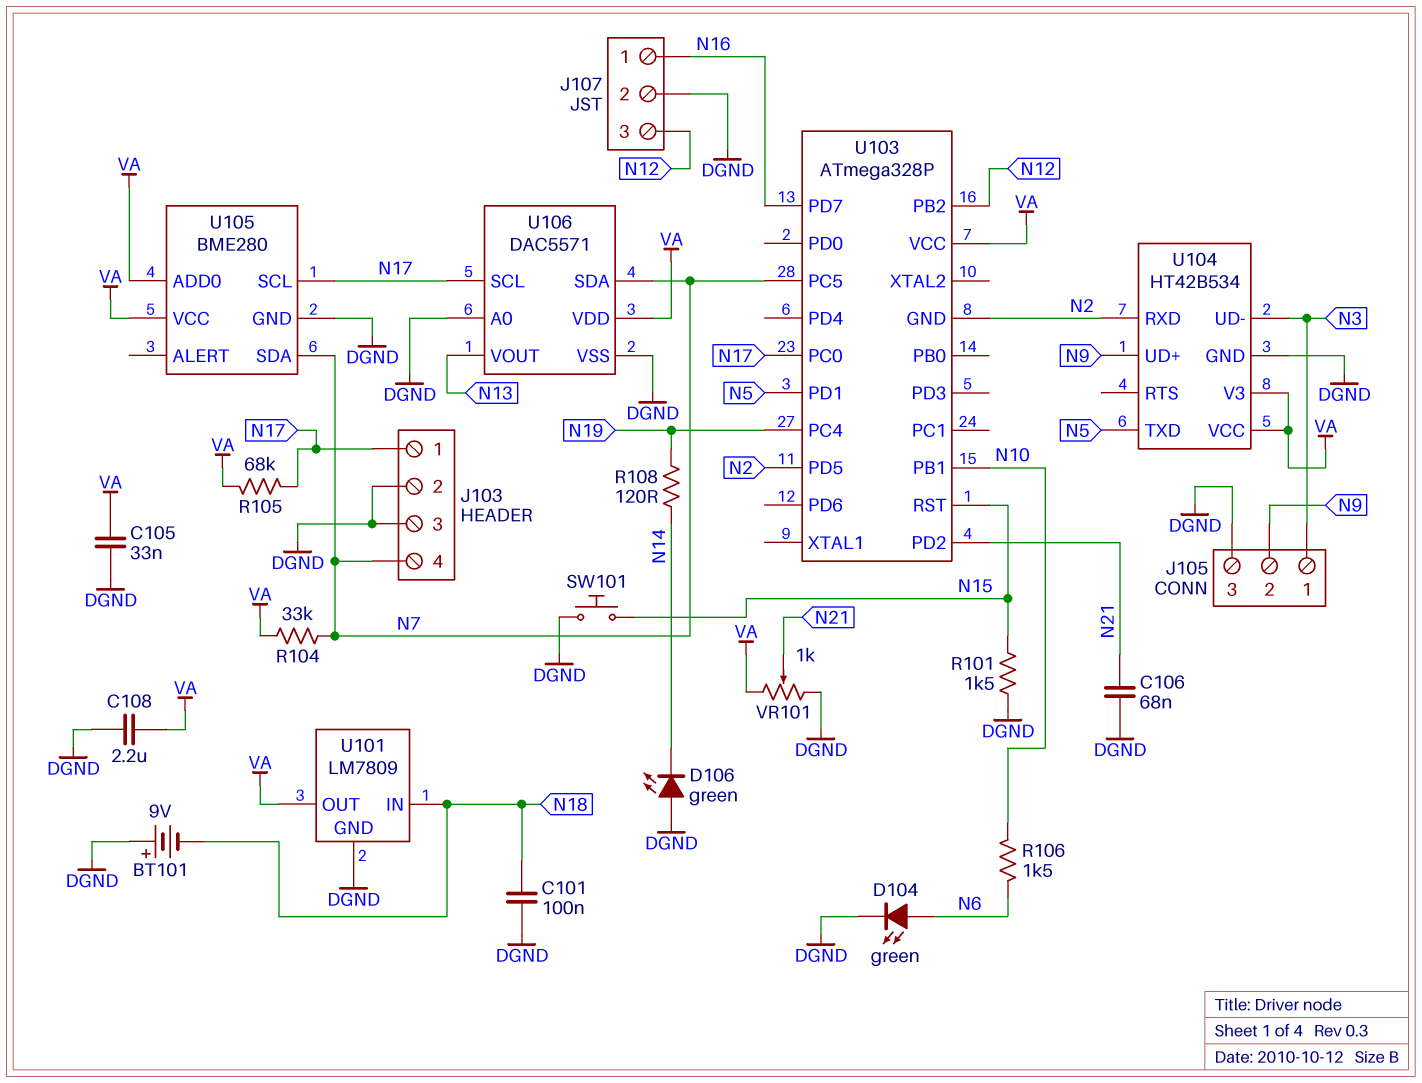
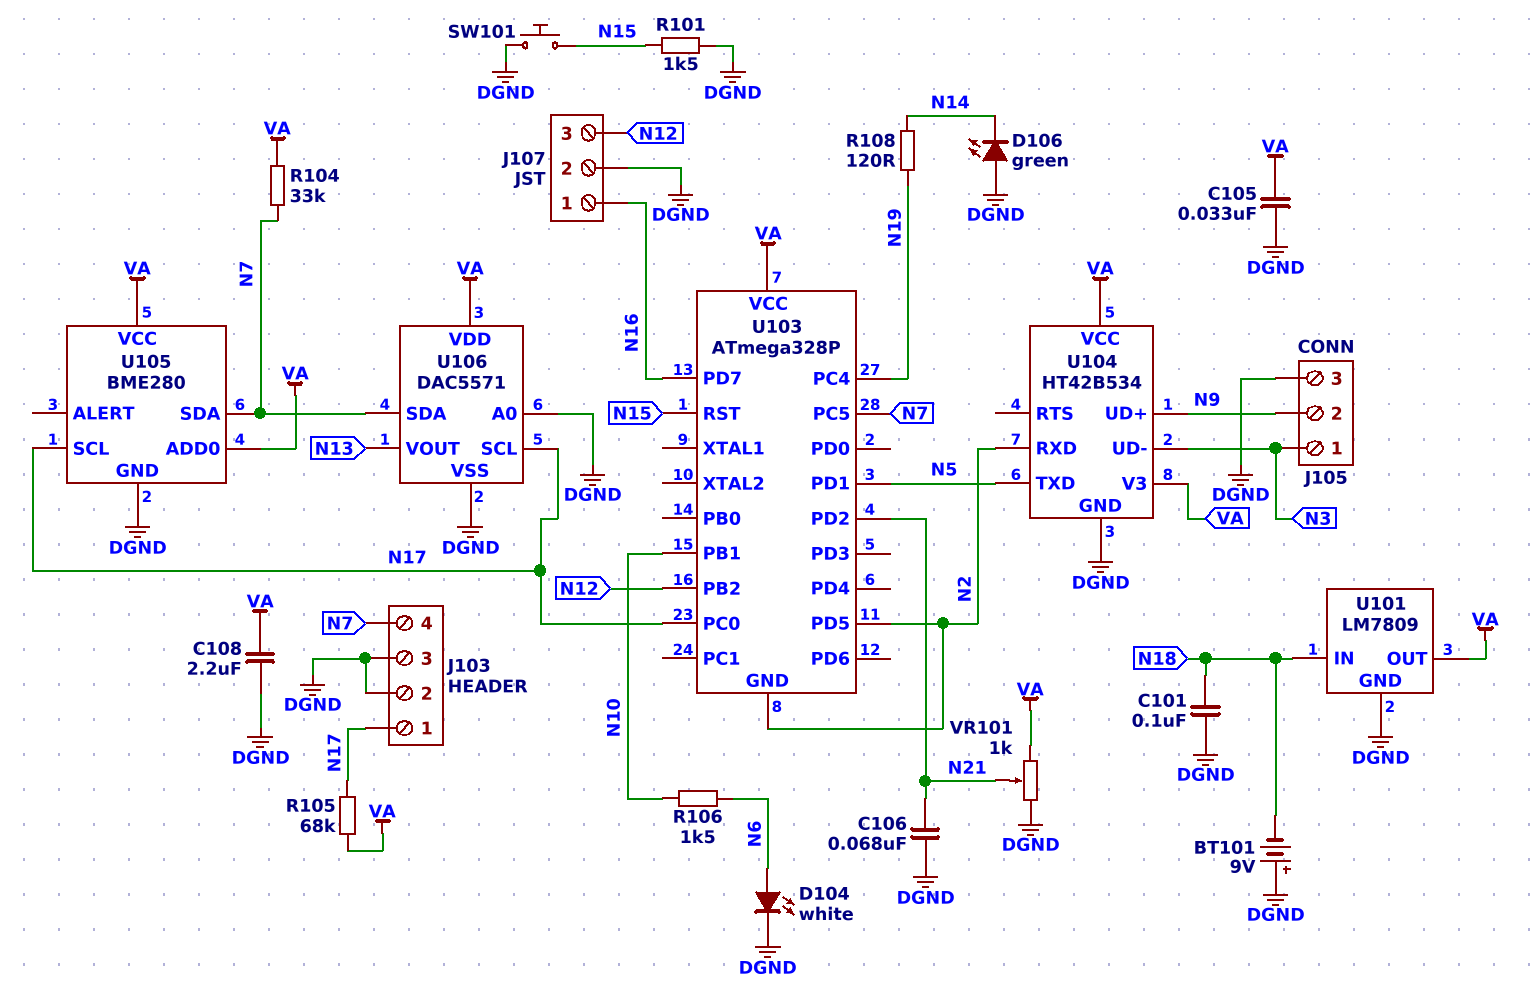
D104: LED green (A N6, K DGND) -> LED white (A N6, K DGND)

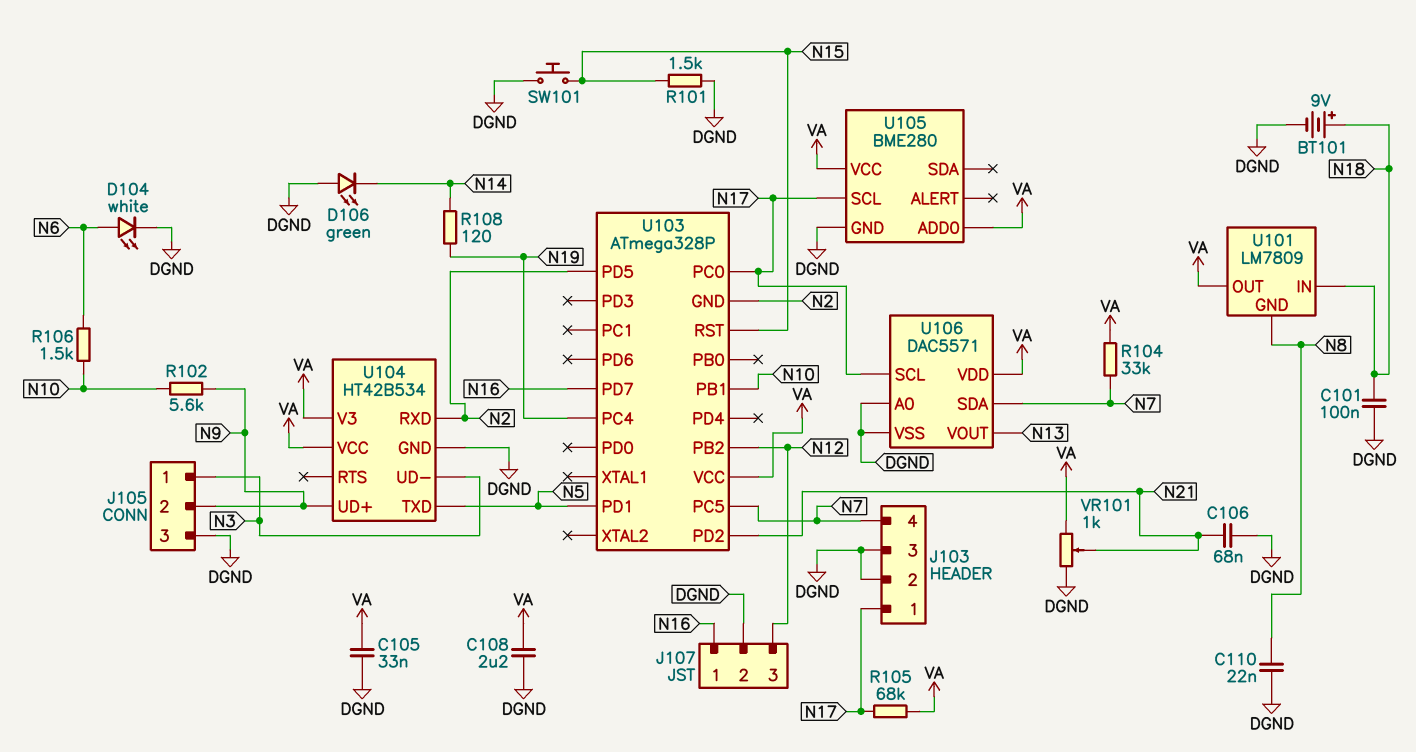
BT101: 9V (plus DGND, minus N18) -> 9V (plus N18, minus DGND)
C110: none -> 22nF (DGND, N8)
R102: none -> 5.6k (N9, N10)
U101 pin GND: DGND -> N8
U105 pin SDA: N7 -> none

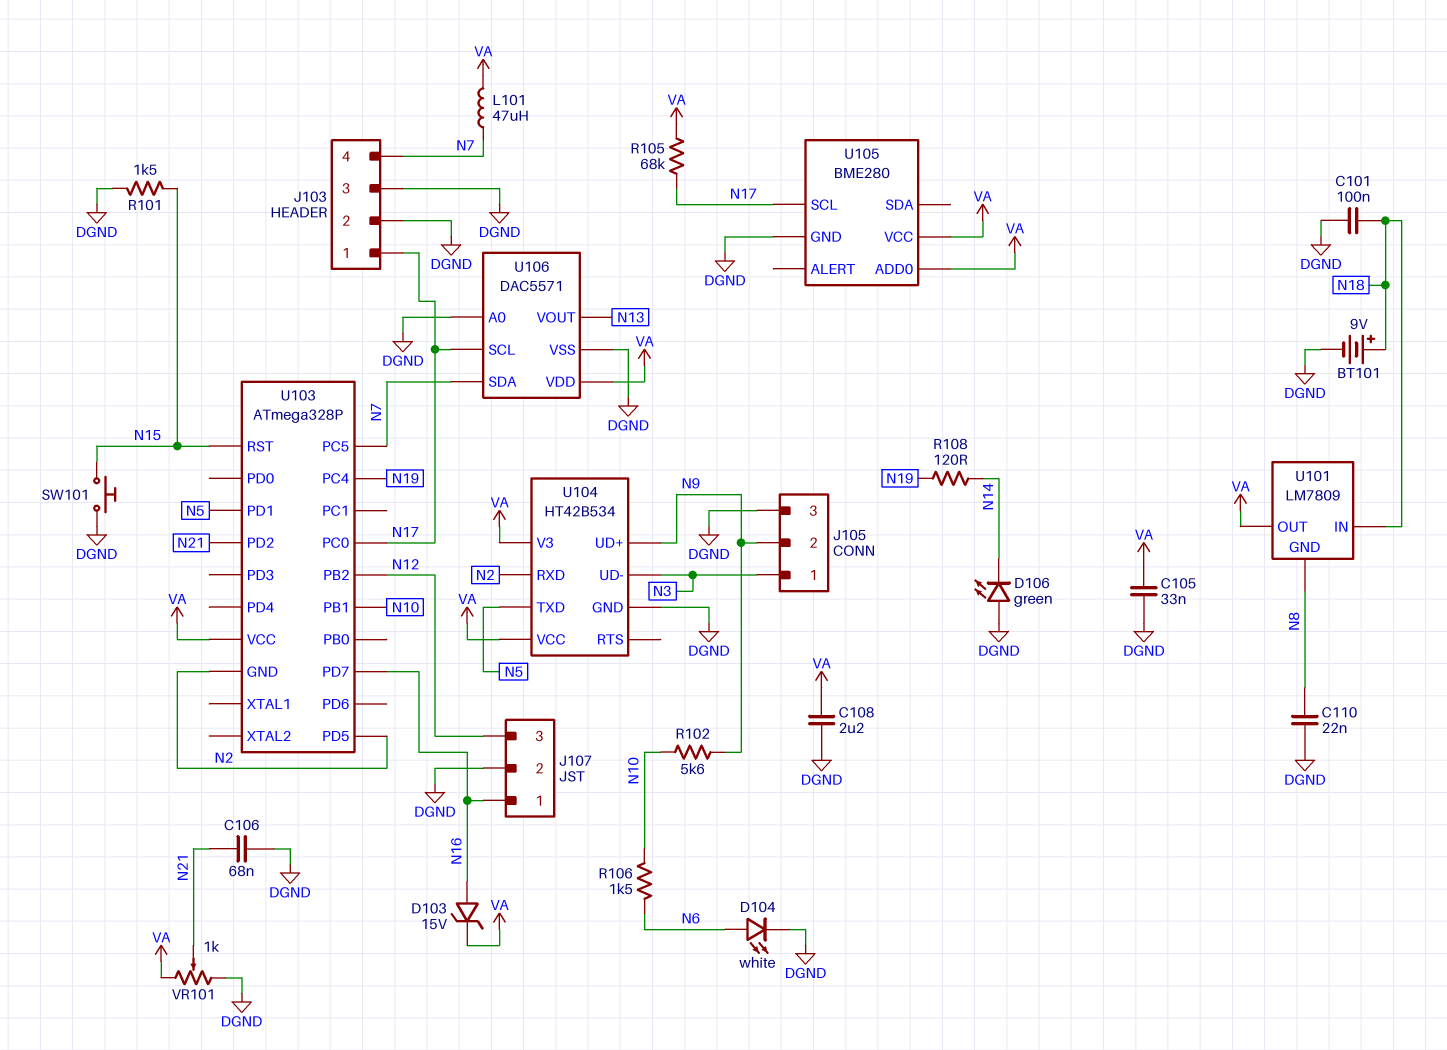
D103: none -> zener 15V (A N16, K VA)
L101: none -> 47uH (N7, VA)
R104: 33k (N7, VA) -> none

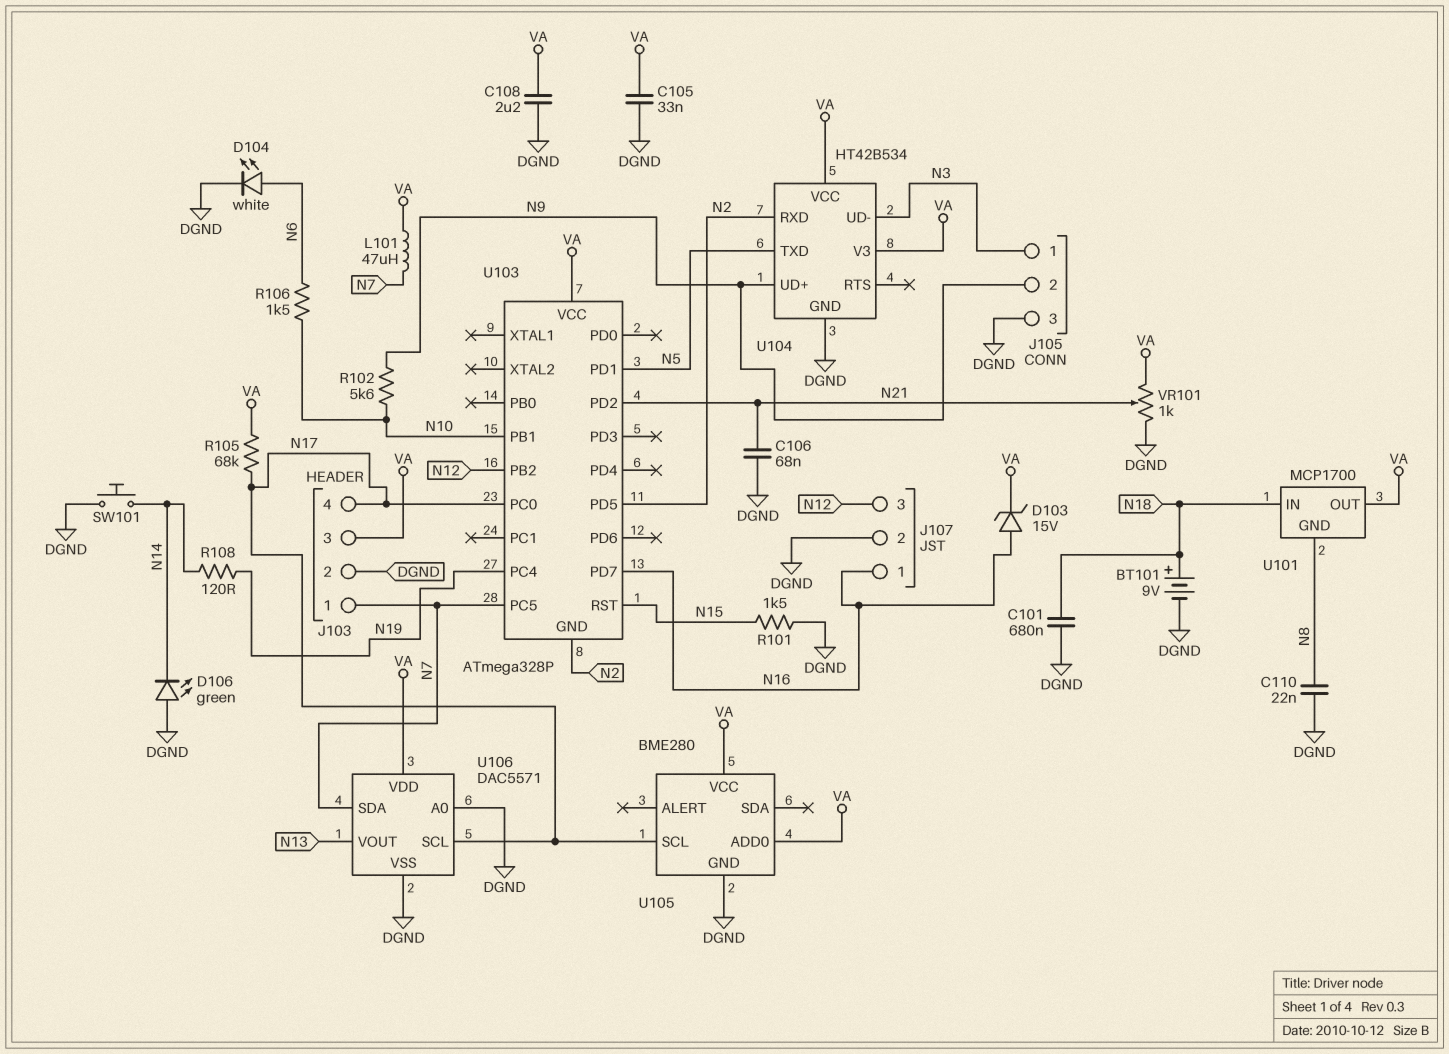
C101: 100nF (DGND, N18) -> 680nF (DGND, N18)
J103 pin 1: N17 -> N7
J103 pin 3: DGND -> VA
J103 pin 4: N7 -> N17
SW101: button (DGND, N15) -> button (DGND, N14)
U101: LM7809 -> MCP1700

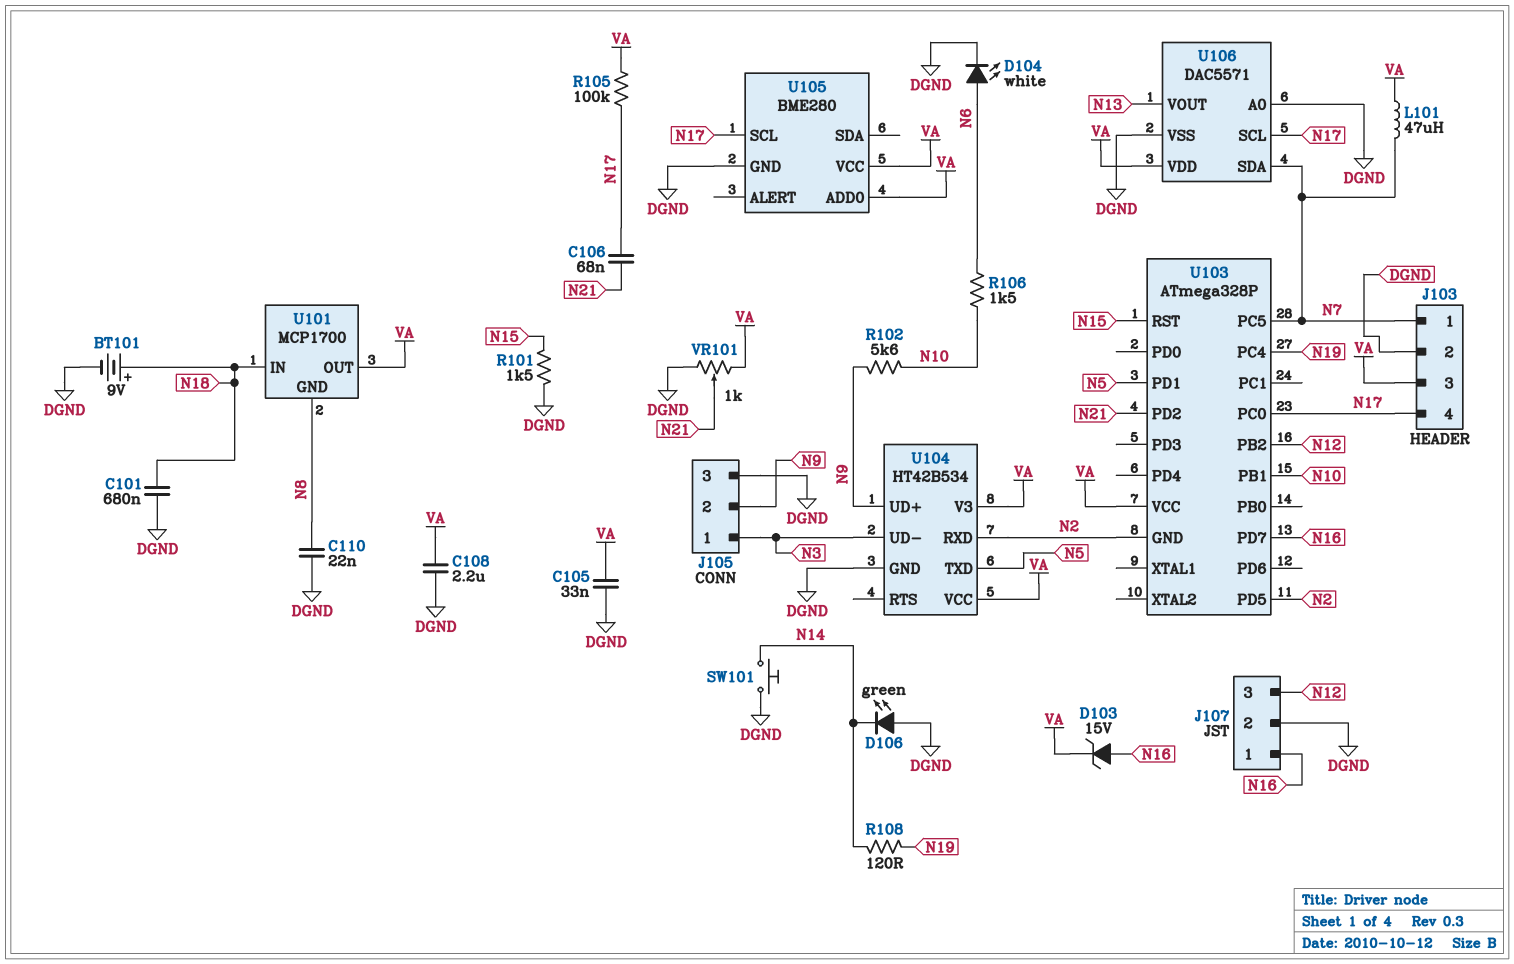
C106: 68nF (DGND, N21) -> 68nF (N17, N21)
R105: 68k (N17, VA) -> 100k (N17, VA)

